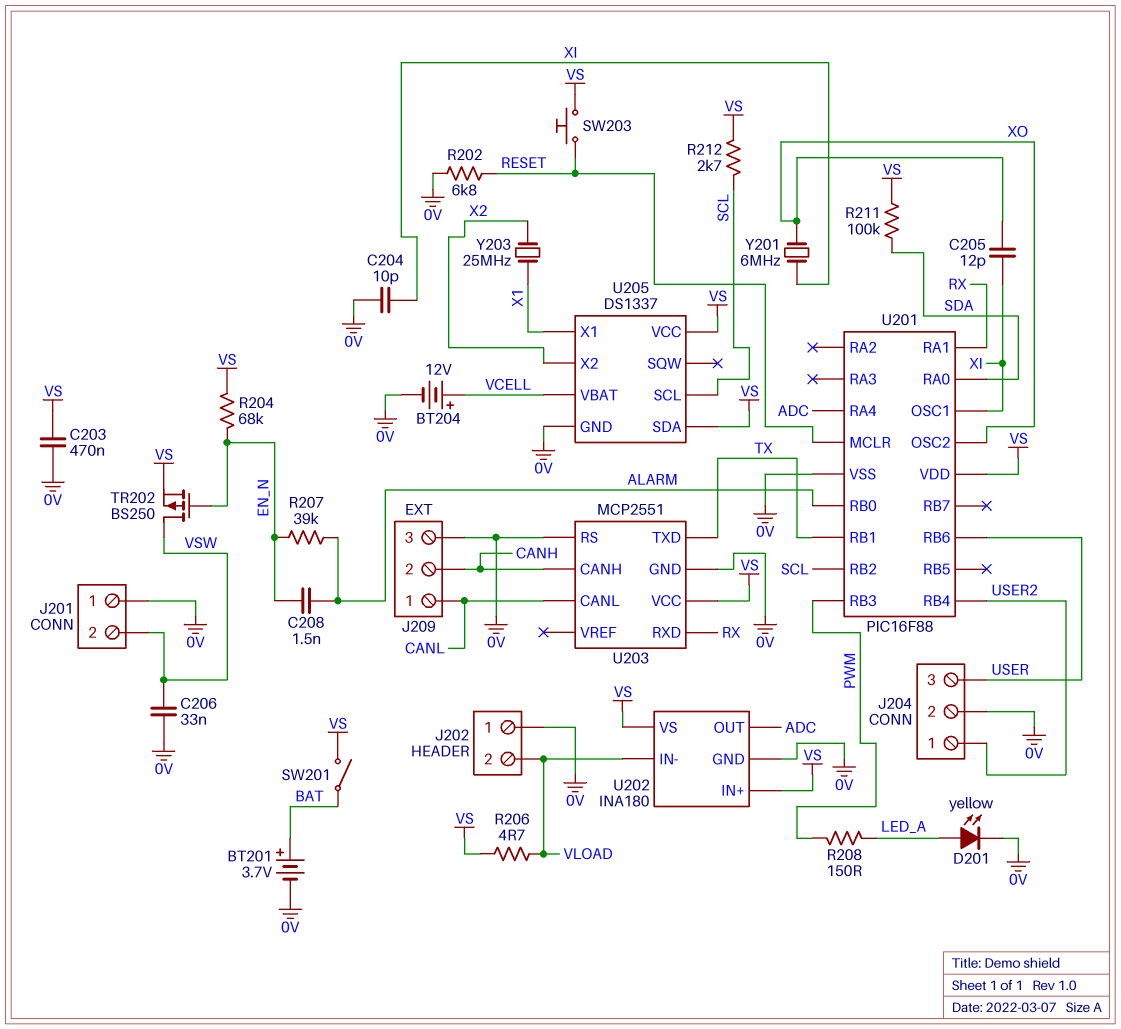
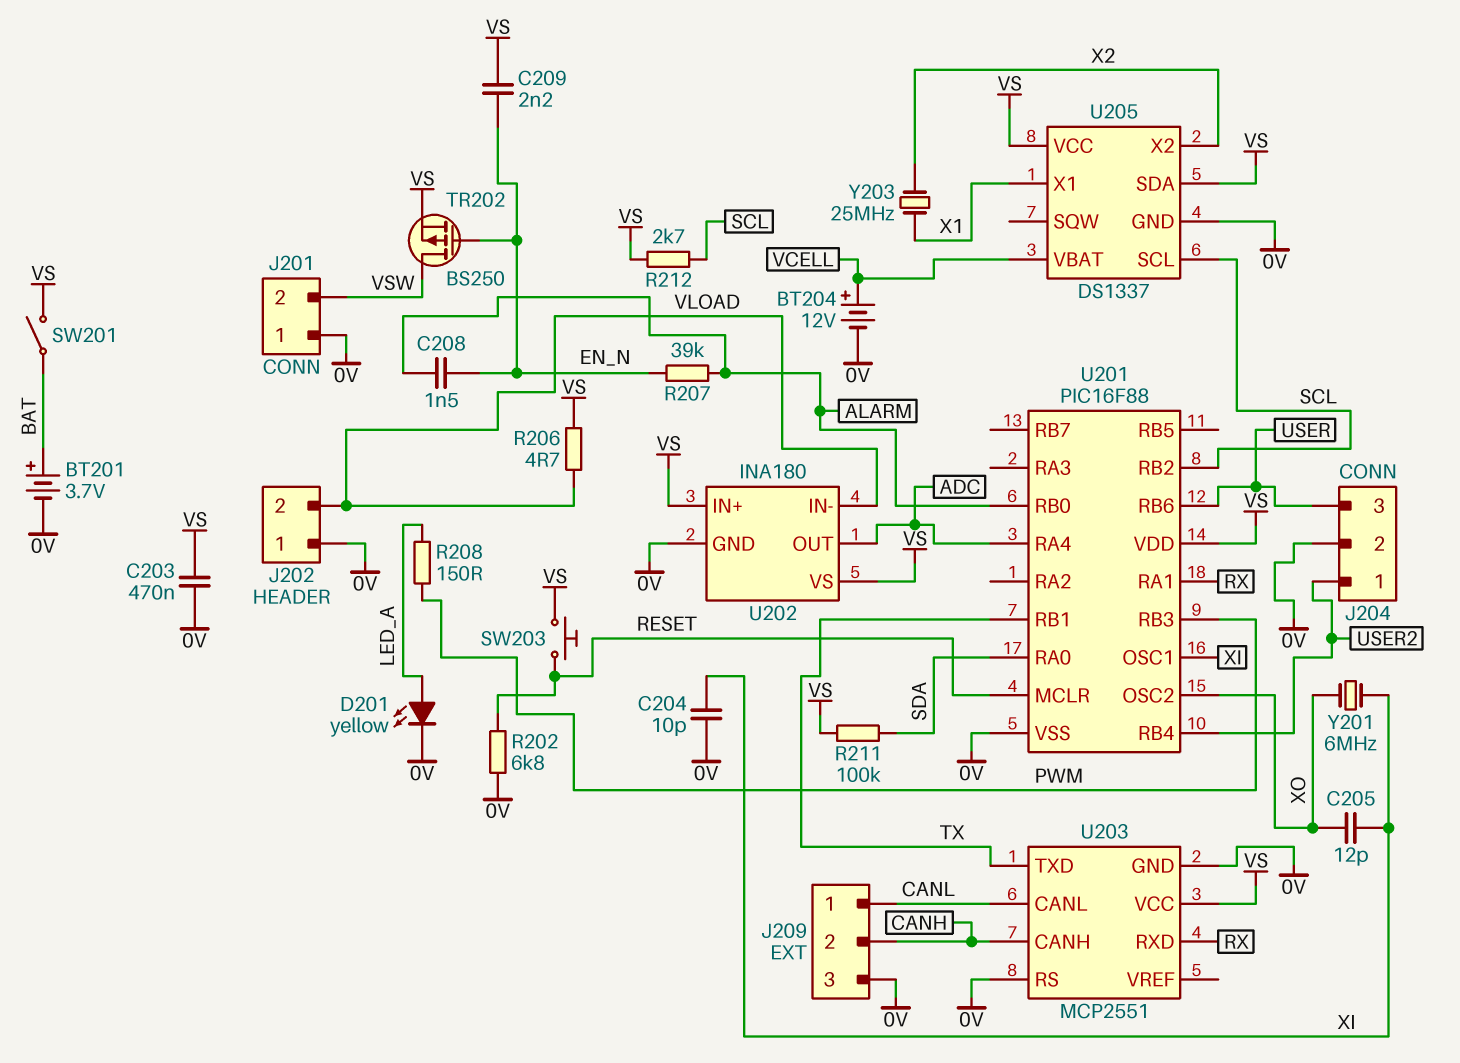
C206: 33nF (0V, VSW) -> none
C209: none -> 2.2nF (EN_N, VS)
R204: 68k (EN_N, VS) -> none

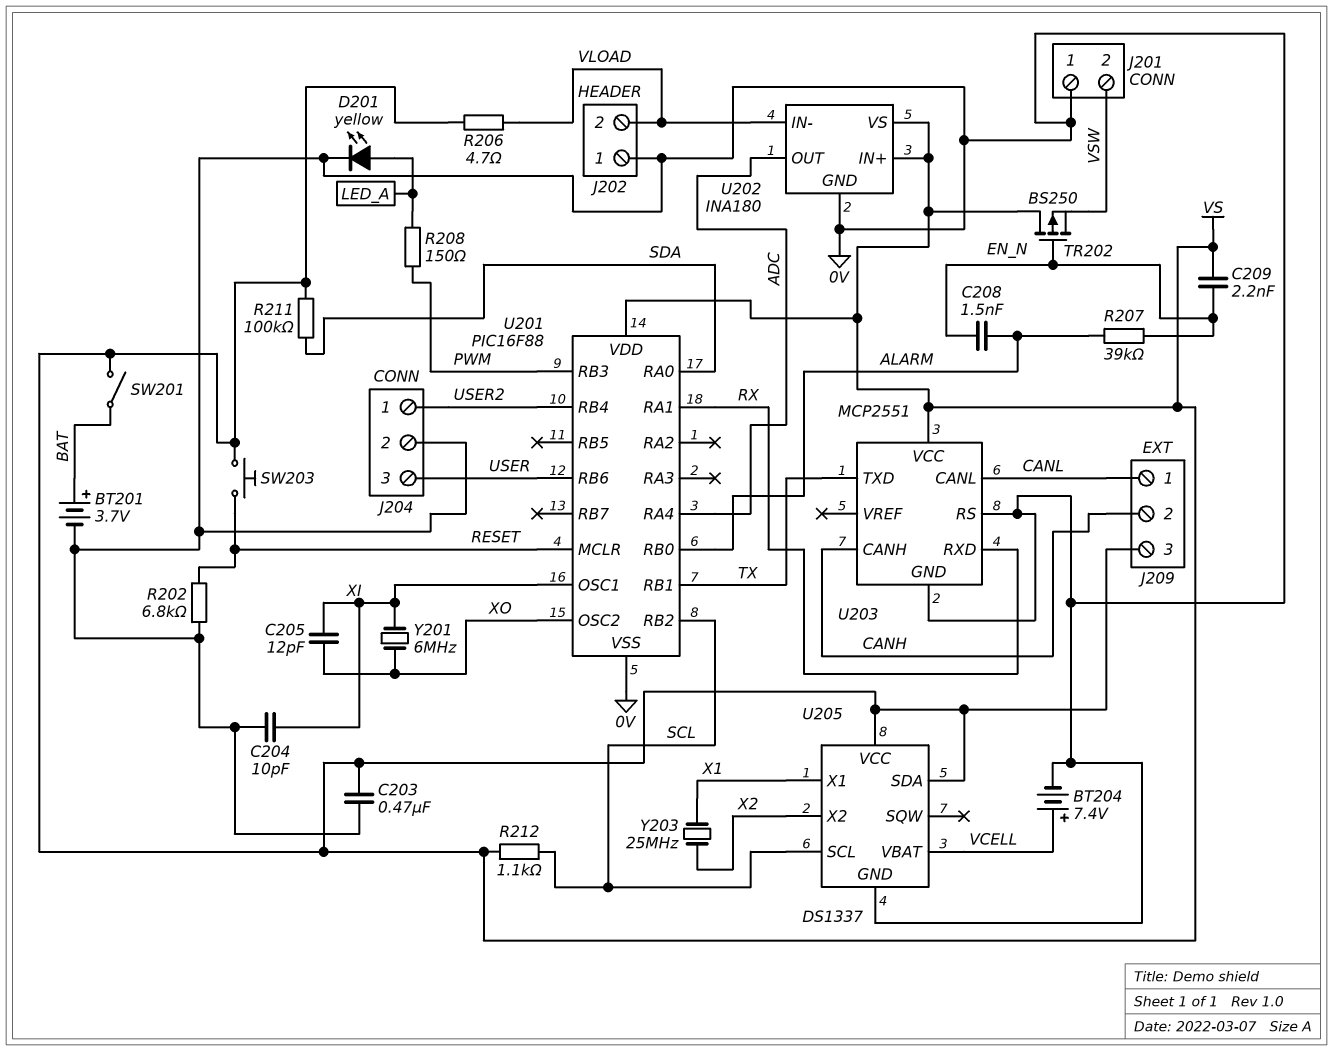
BT204: 12V (plus VCELL, minus 0V) -> 7.4V (plus VCELL, minus 0V)
J209 pin 3: 0V -> VS
R212: 2.7k (SCL, VS) -> 1.1k (SCL, VS)
TR202: PMOS BS250 (G EN_N, D VSW, S VS) -> PMOS BS250 (G EN_N, D VS, S VSW)

